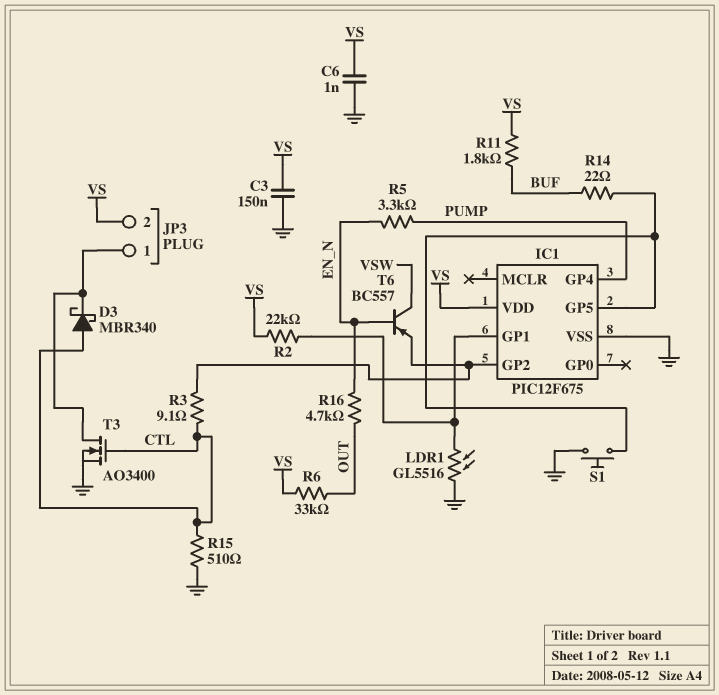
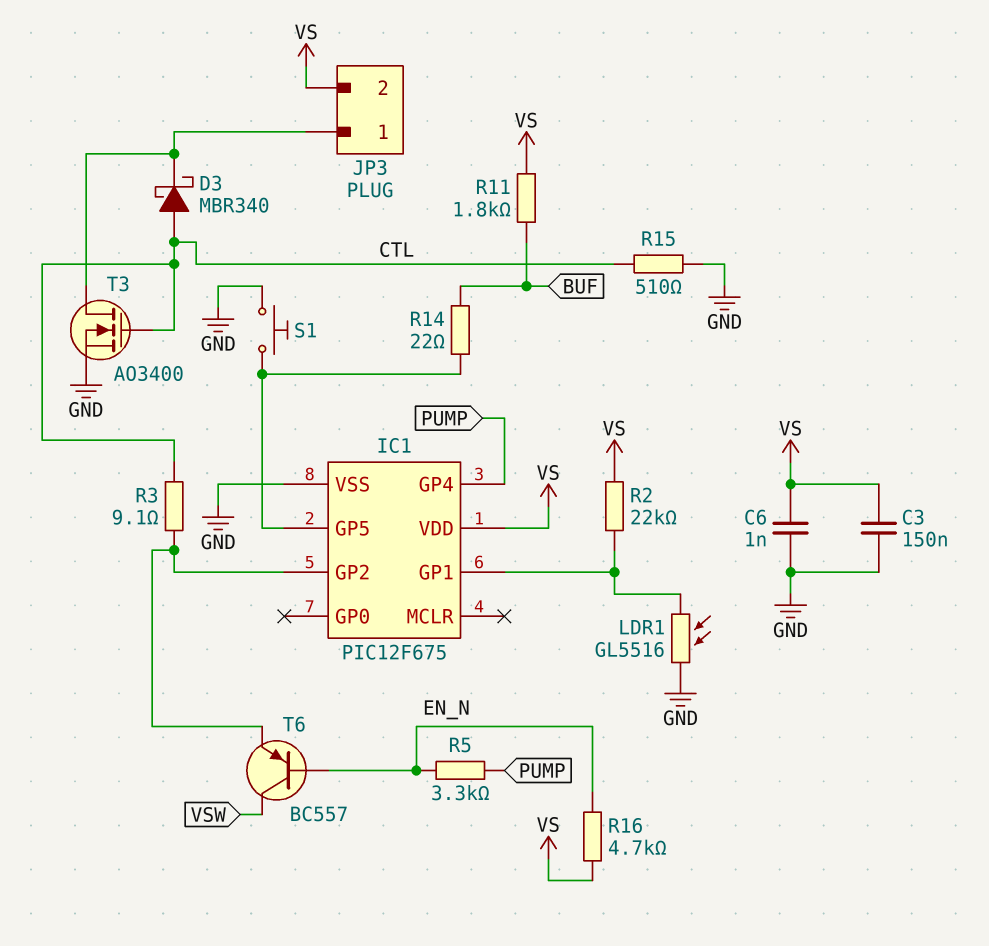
R6: 33k (OUT, VS) -> none
R16: 4.7k (EN_N, OUT) -> 4.7k (EN_N, VS)

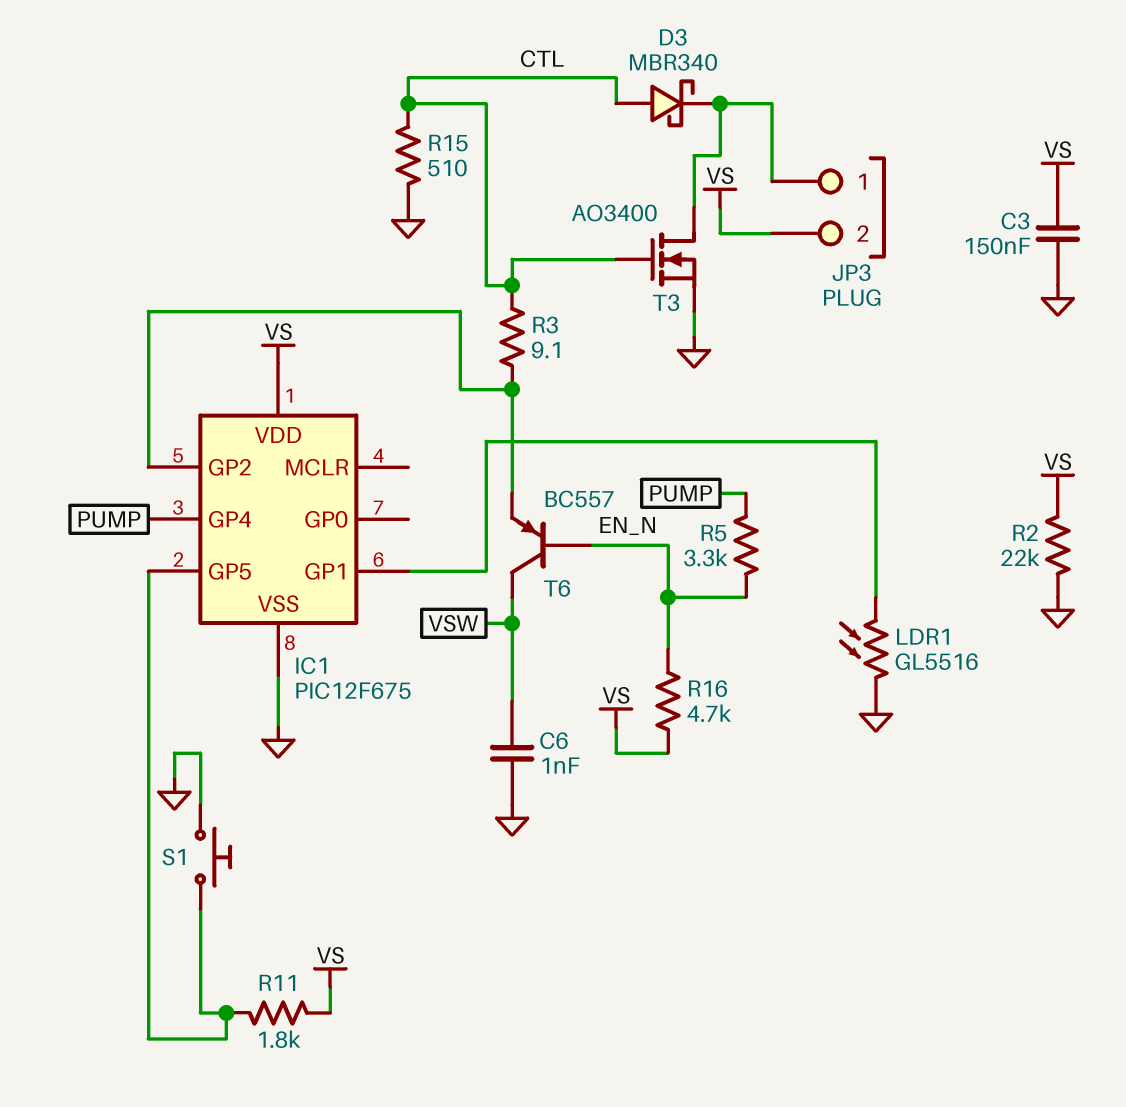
C6: 1nF (GND, VS) -> 1nF (GND, VSW)
R2: 22k (IC1/GP1, VS) -> 22k (GND, VS)
R11: 1.8k (BUF, VS) -> 1.8k (IC1/GP5, VS)
R14: 22 (BUF, IC1/GP5) -> none

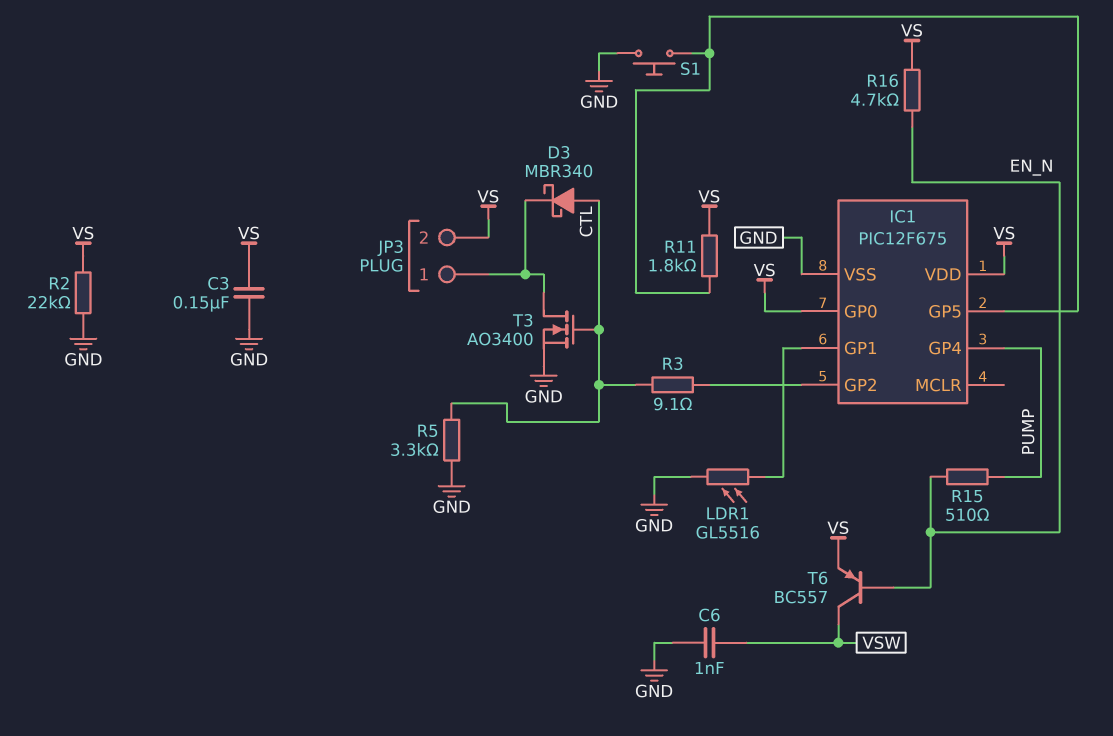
IC1 pin GP0: none -> VS
R5: 3.3k (EN_N, PUMP) -> 3.3k (CTL, GND)
R15: 510 (CTL, GND) -> 510 (EN_N, PUMP)
T6: PNP BC557 (B EN_N, C VSW, E IC1/GP2) -> PNP BC557 (B EN_N, C VSW, E VS)

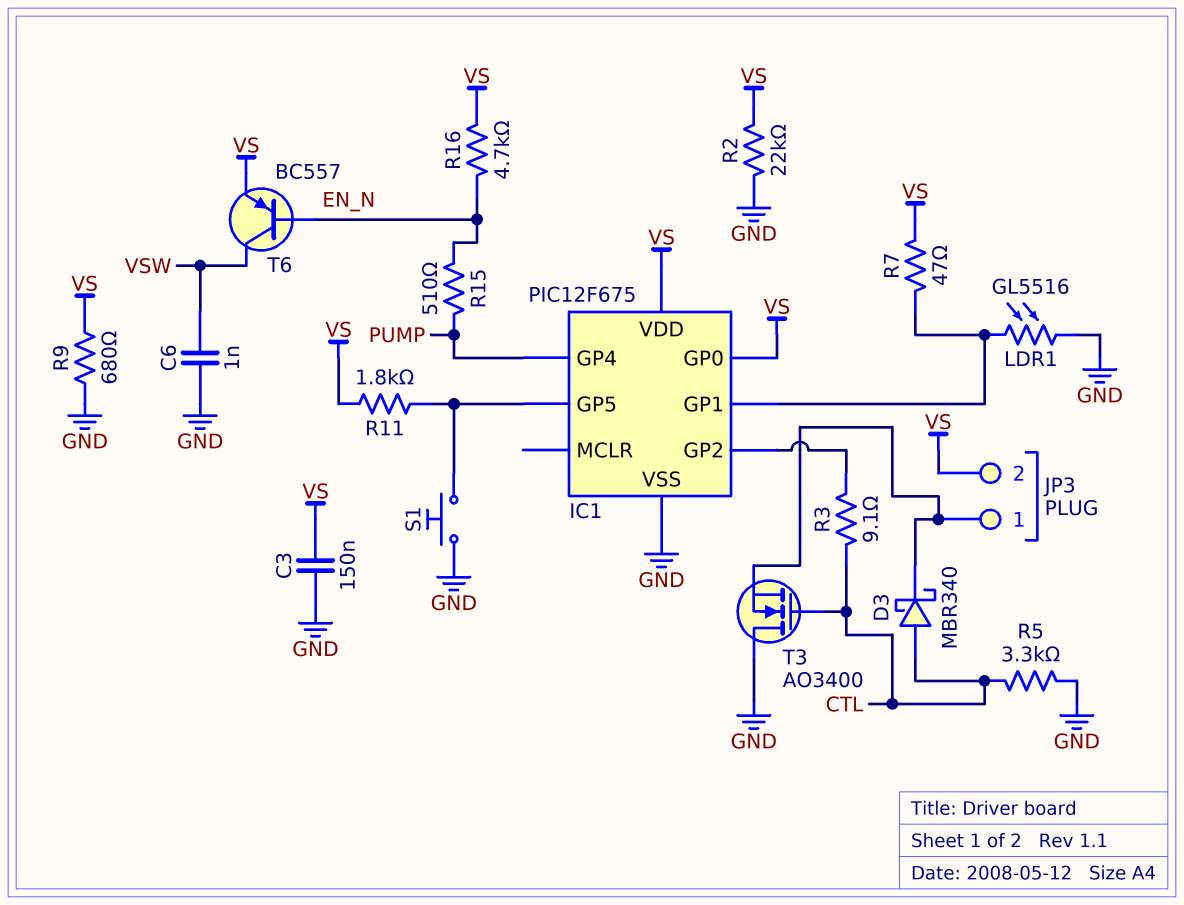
R7: none -> 47 (IC1/GP1, VS)
R9: none -> 680 (GND, VS)
T3: NMOS AO3400 (G CTL, D JP3/1, S GND) -> NMOS AO3400 (G CTL, D GND, S JP3/1)

